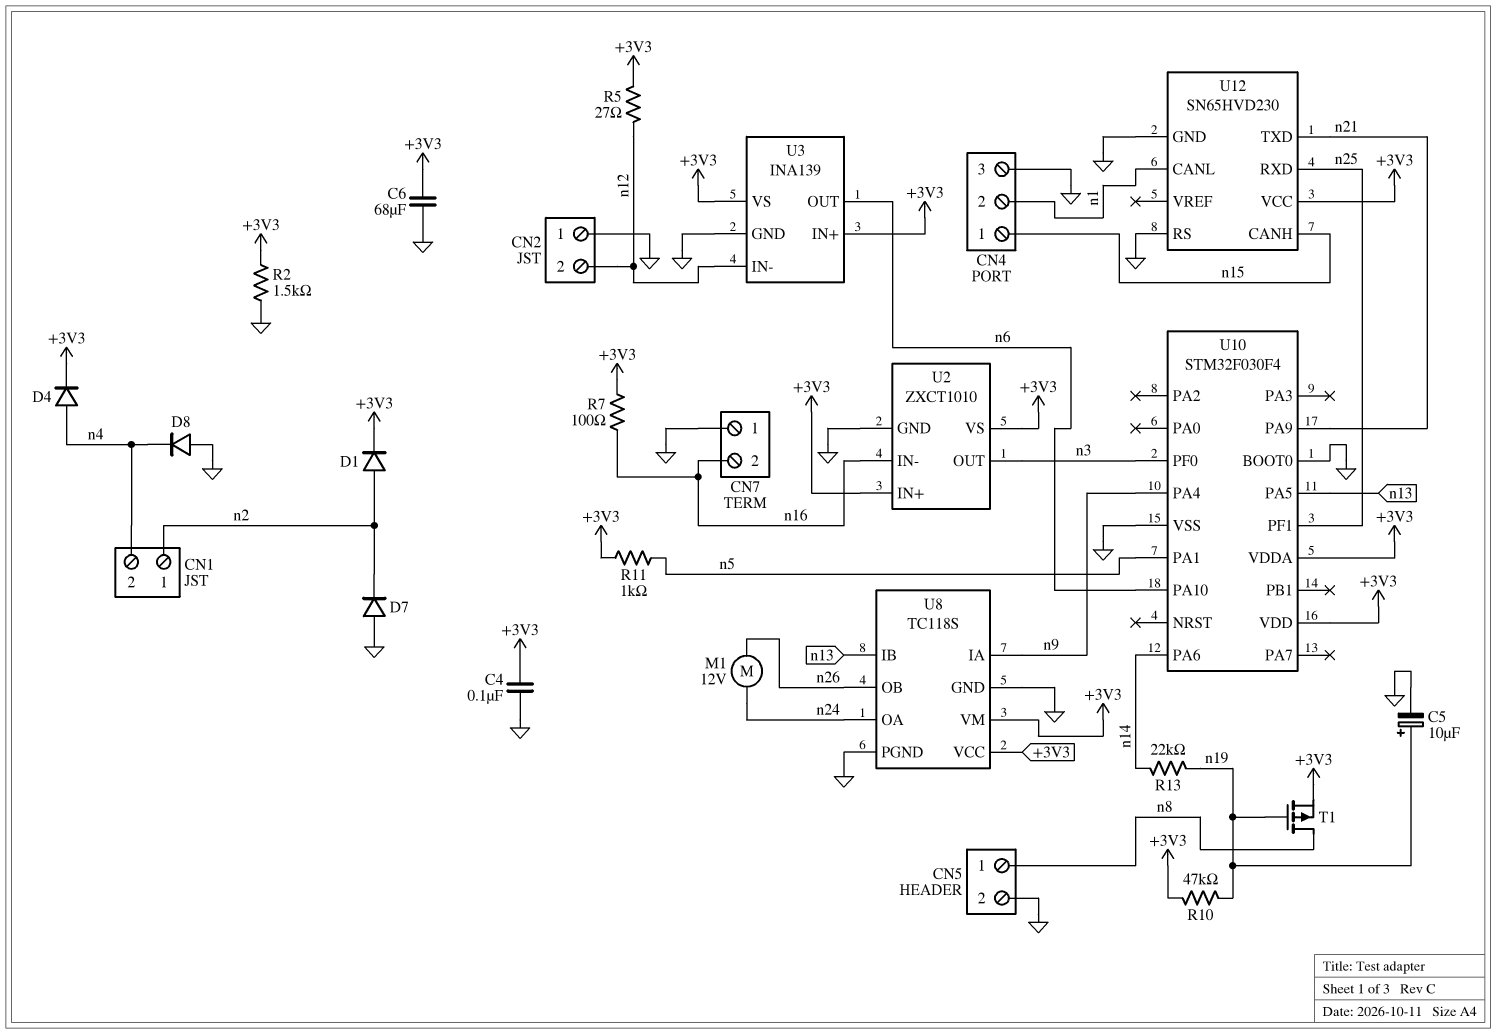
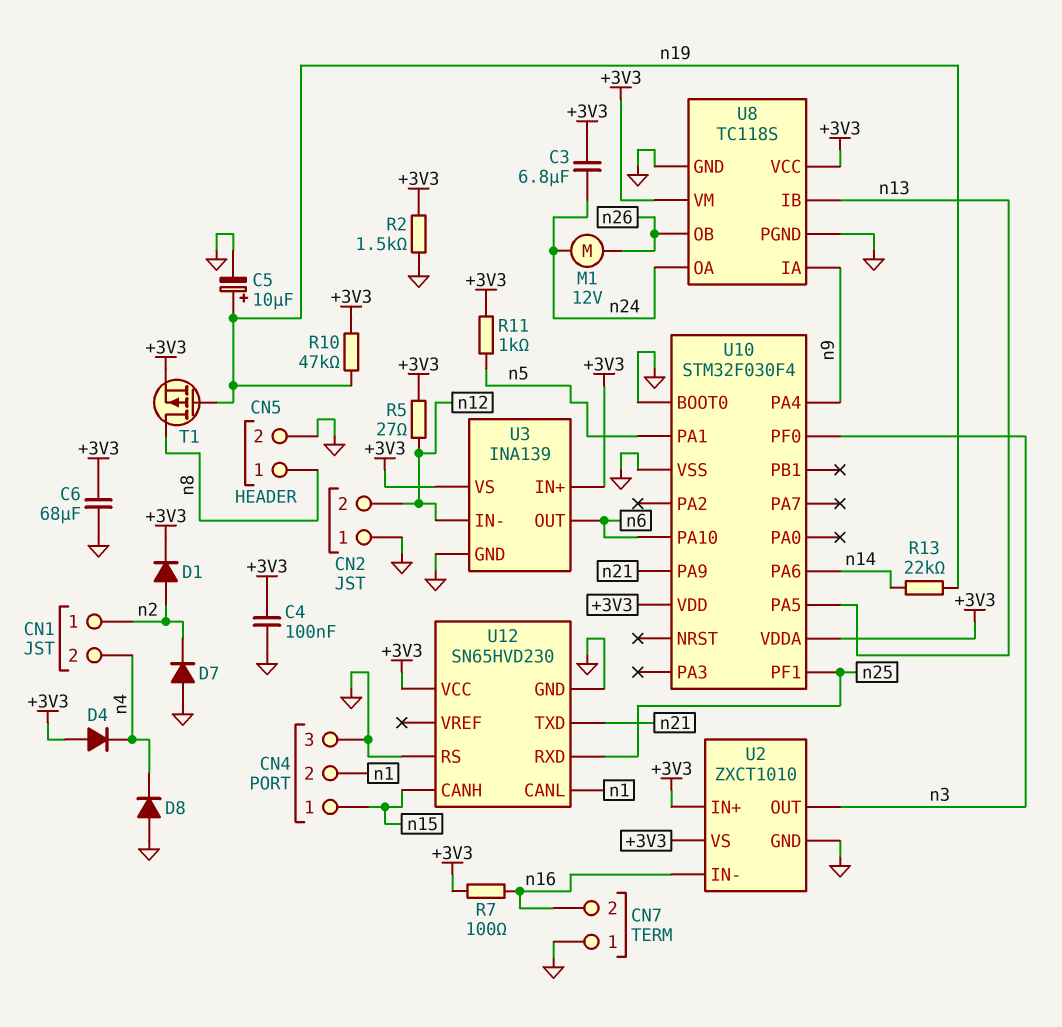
C3: none -> 6.8uF (+3V3, n24)
D4: diode (A n4, K +3V3) -> diode (A +3V3, K n4)

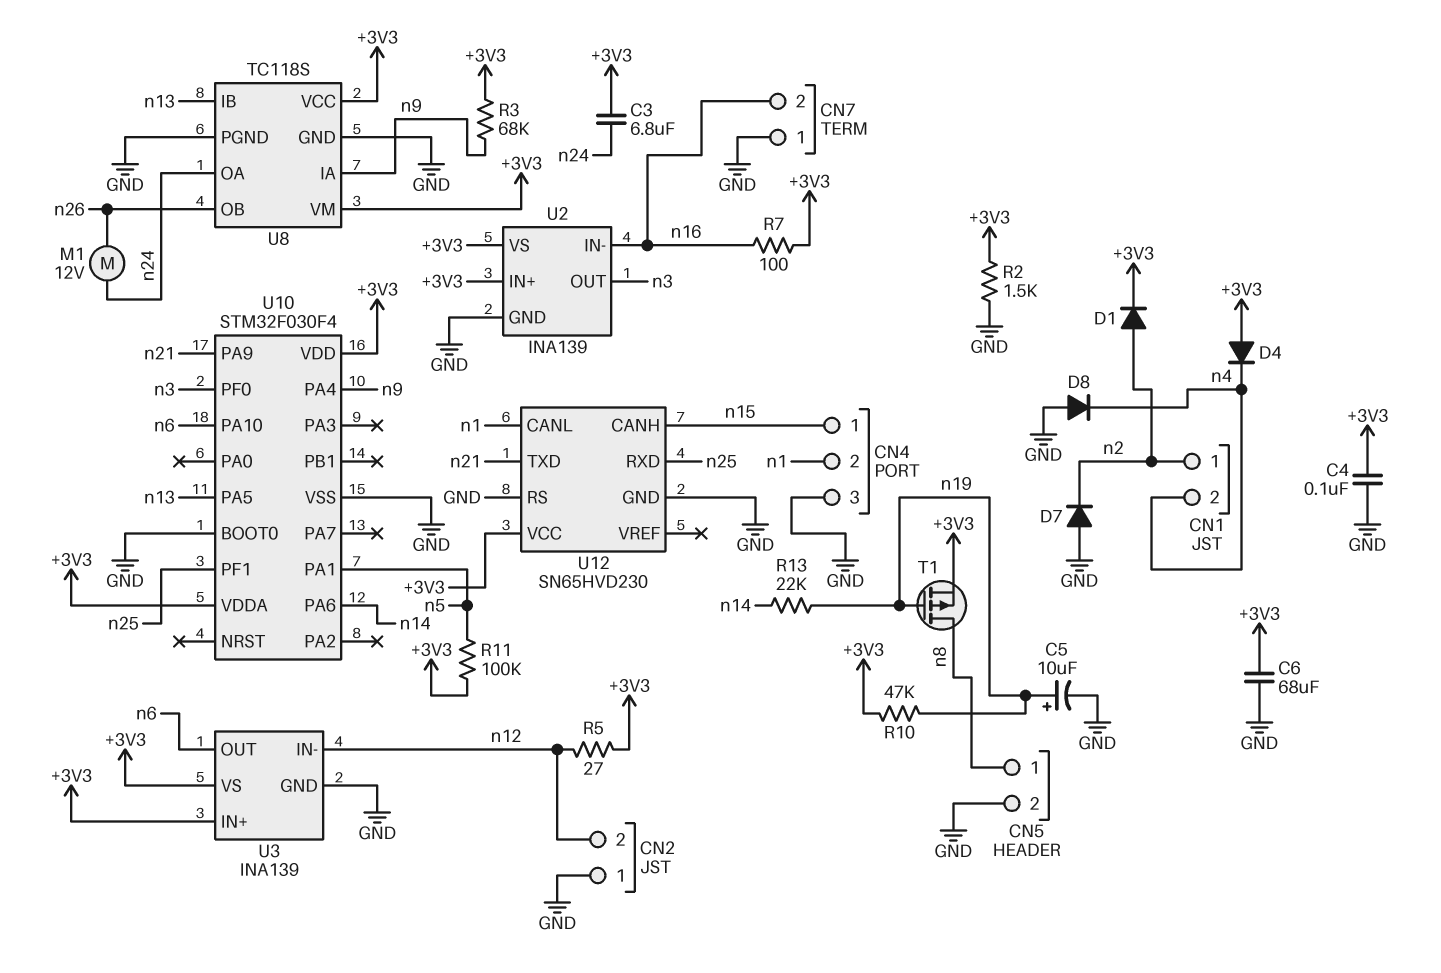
R3: none -> 68k (+3V3, n9)
R11: 1k (+3V3, n5) -> 100k (+3V3, n5)
U2: ZXCT1010 -> INA139

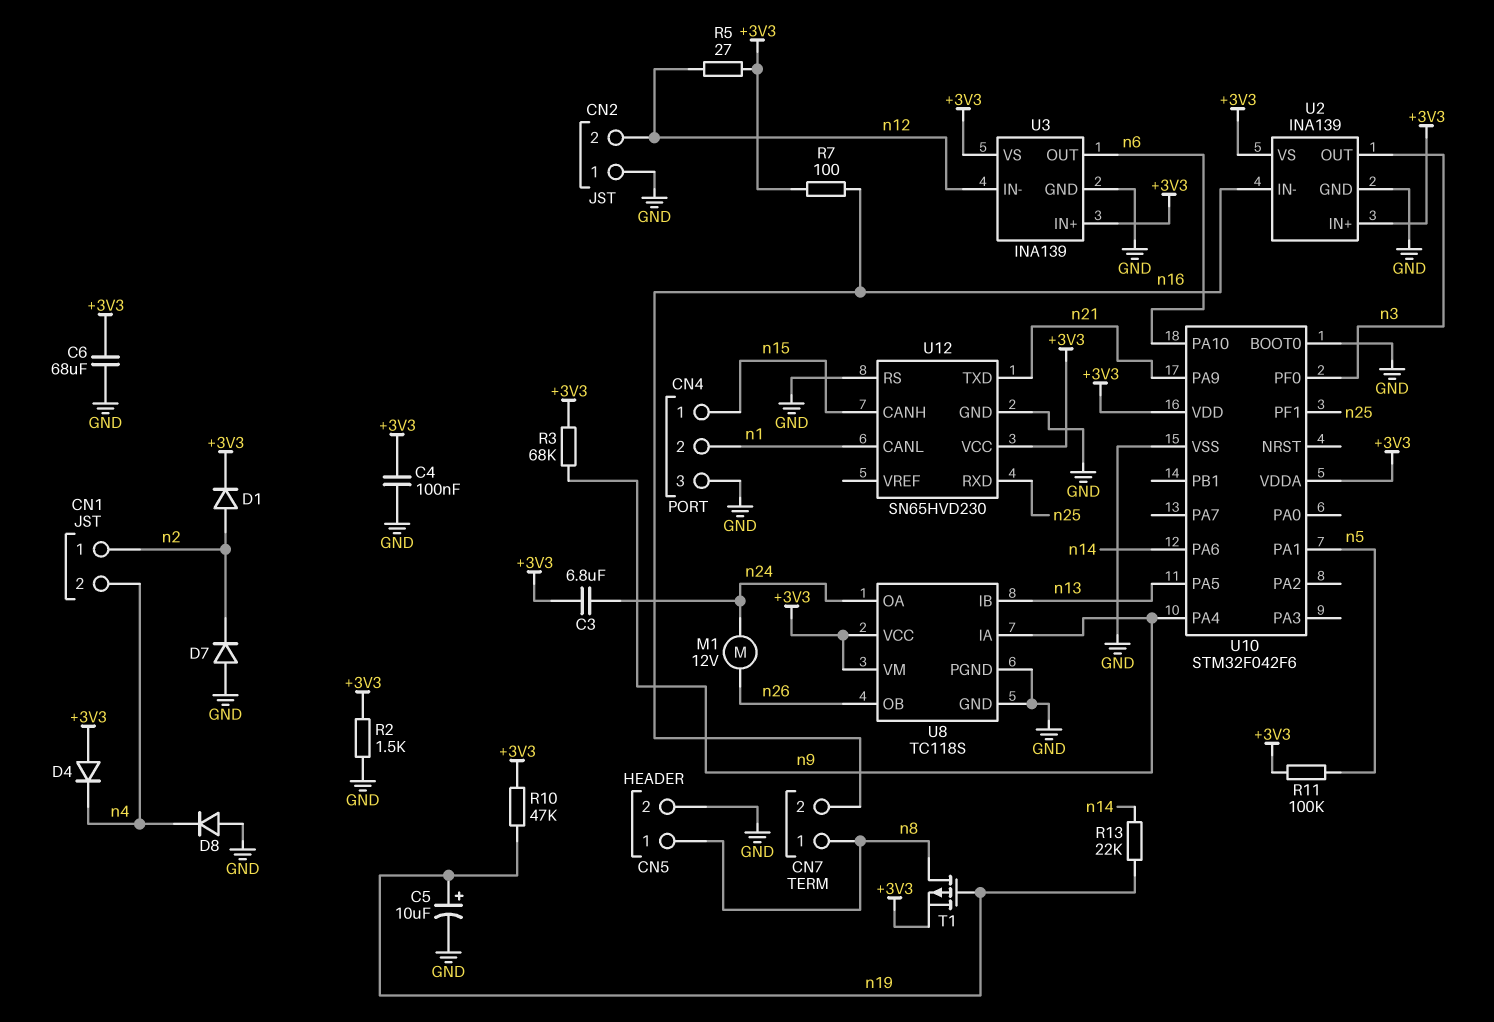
CN7 pin 1: GND -> n8
U10: STM32F030F4 -> STM32F042F6

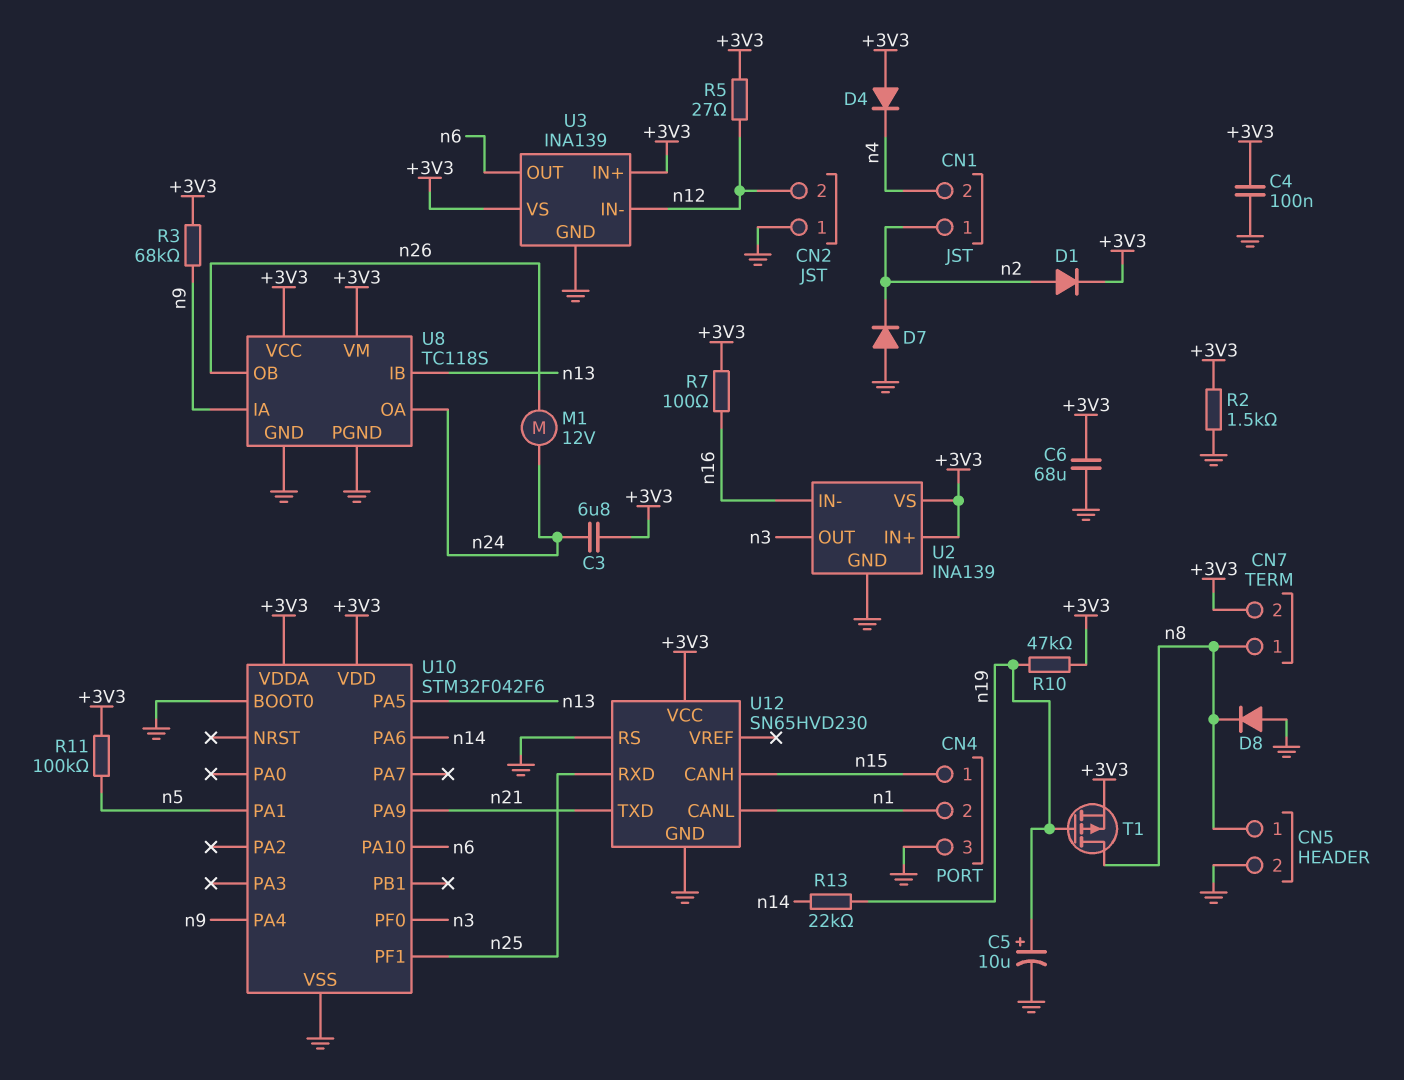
CN7 pin 2: n16 -> +3V3
D8: diode (A GND, K n4) -> diode (A GND, K n8)

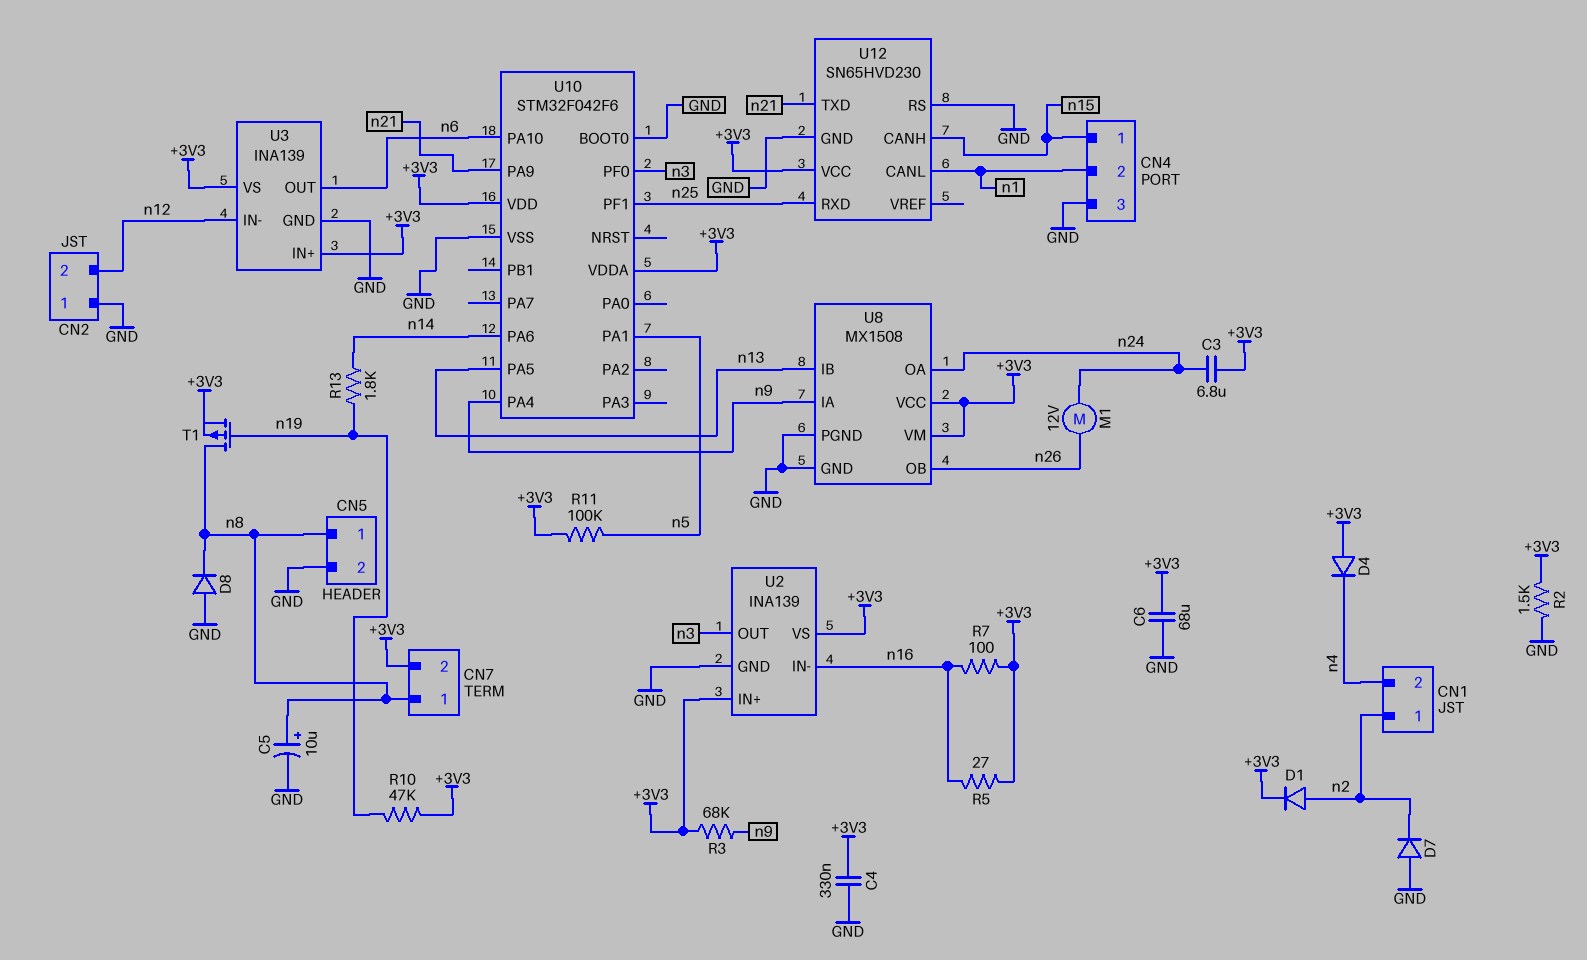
C4: 100nF (+3V3, GND) -> 330nF (+3V3, GND)
C5: 10uF (plus n19, minus GND) -> 10uF (plus n8, minus GND)
R5: 27 (+3V3, n12) -> 27 (+3V3, n16)
R13: 22k (n14, n19) -> 1.8k (n14, n19)
U8: TC118S -> MX1508

